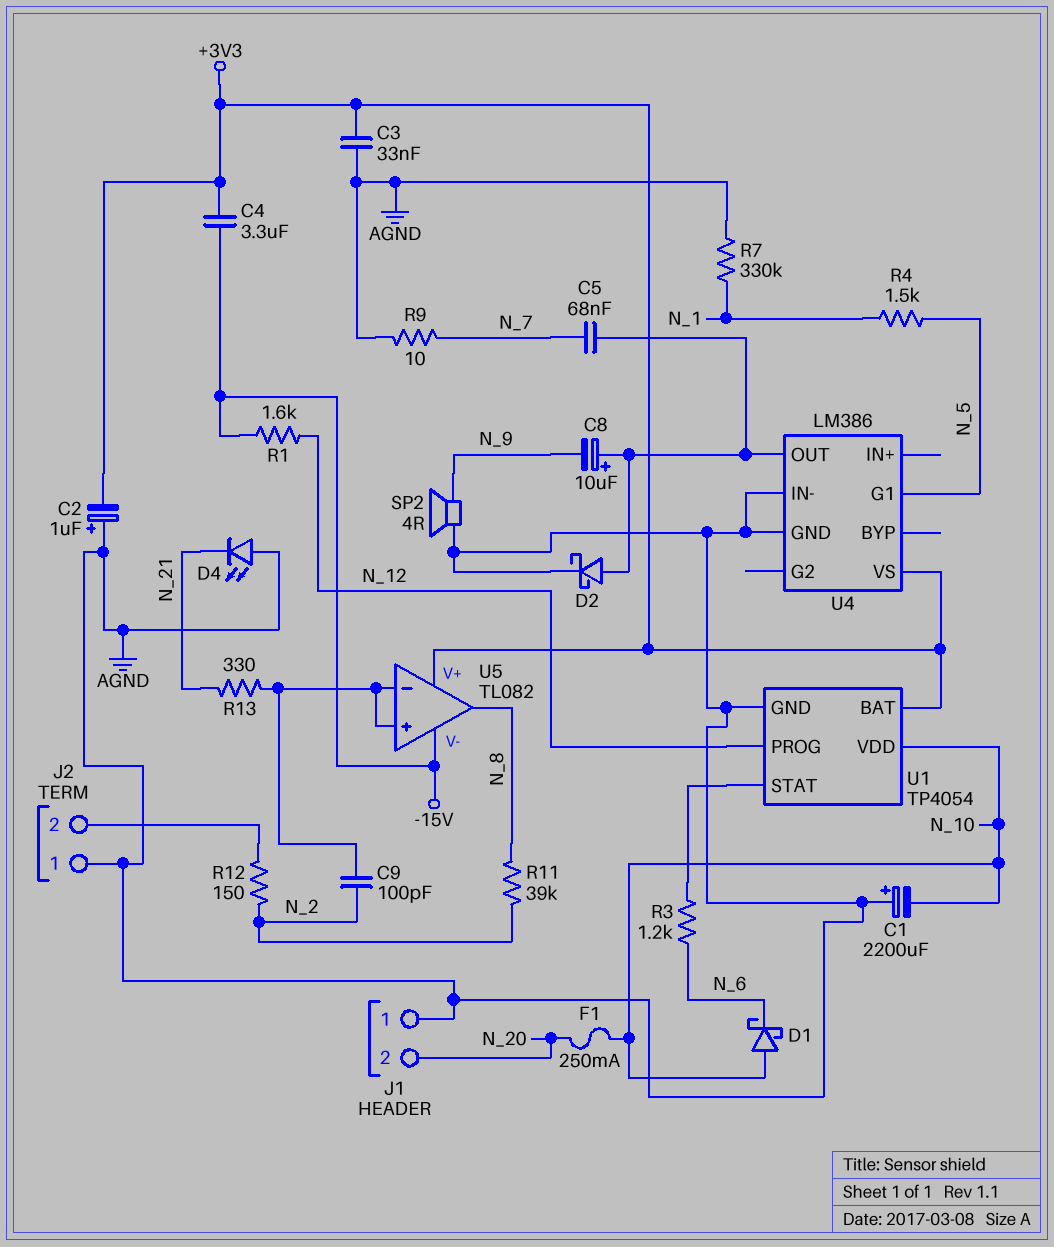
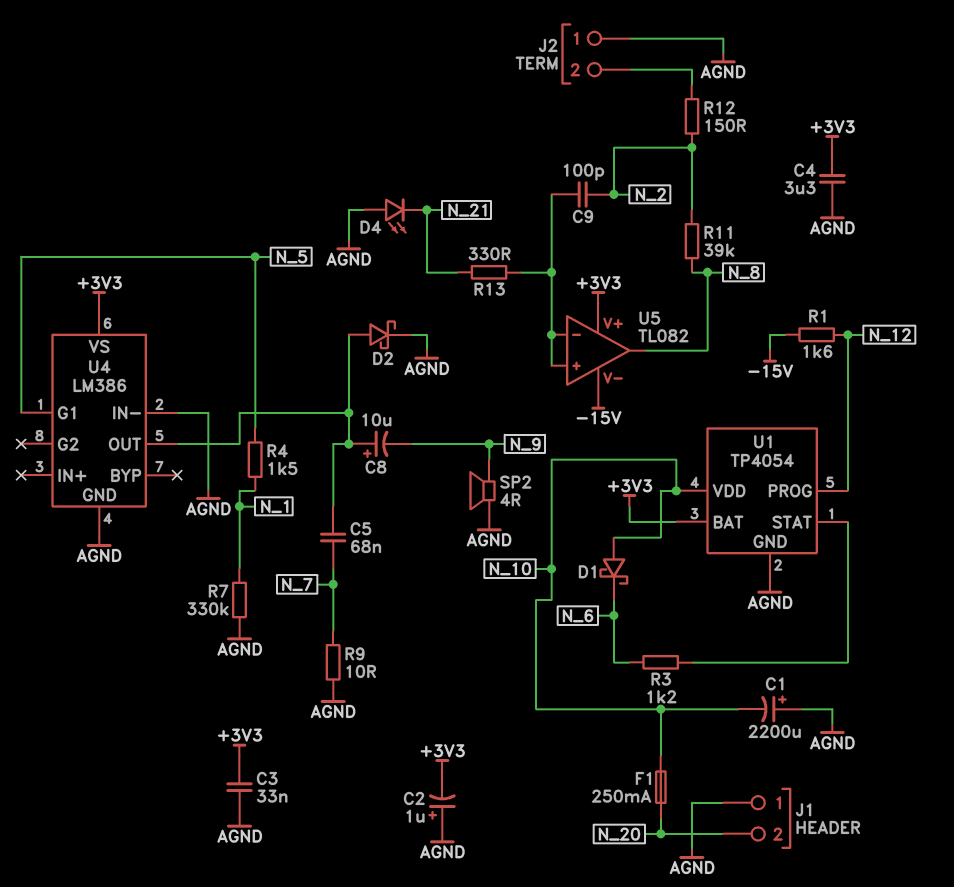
C4: 3.3uF (+3V3, -15V) -> 3.3uF (+3V3, AGND)

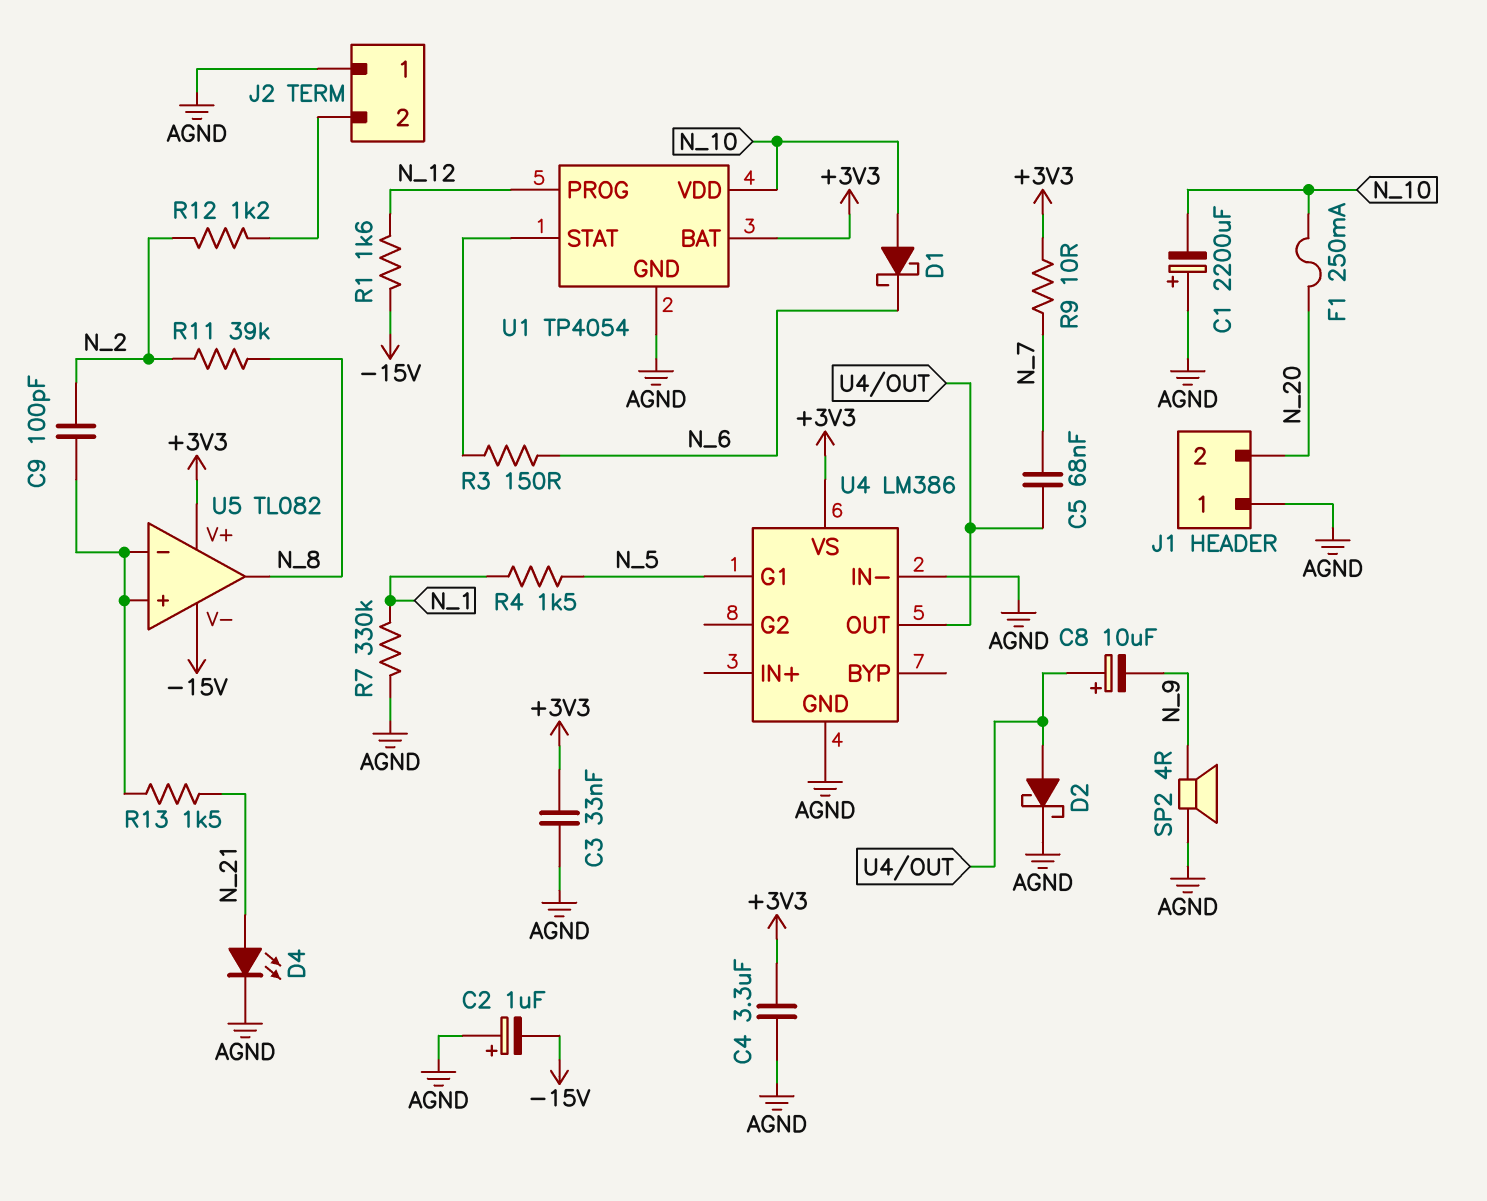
C2: 1uF (plus AGND, minus +3V3) -> 1uF (plus AGND, minus -15V)
D4: LED (A AGND, K N_21) -> LED (A N_21, K AGND)
R3: 1.2k (N_6, U1/STAT) -> 150 (N_6, U1/STAT)
R9: 10 (AGND, N_7) -> 10 (+3V3, N_7)
R12: 150 (J2/2, N_2) -> 1.2k (J2/2, N_2)
R13: 330 (N_21, U5/in+) -> 1.5k (N_21, U5/in+)

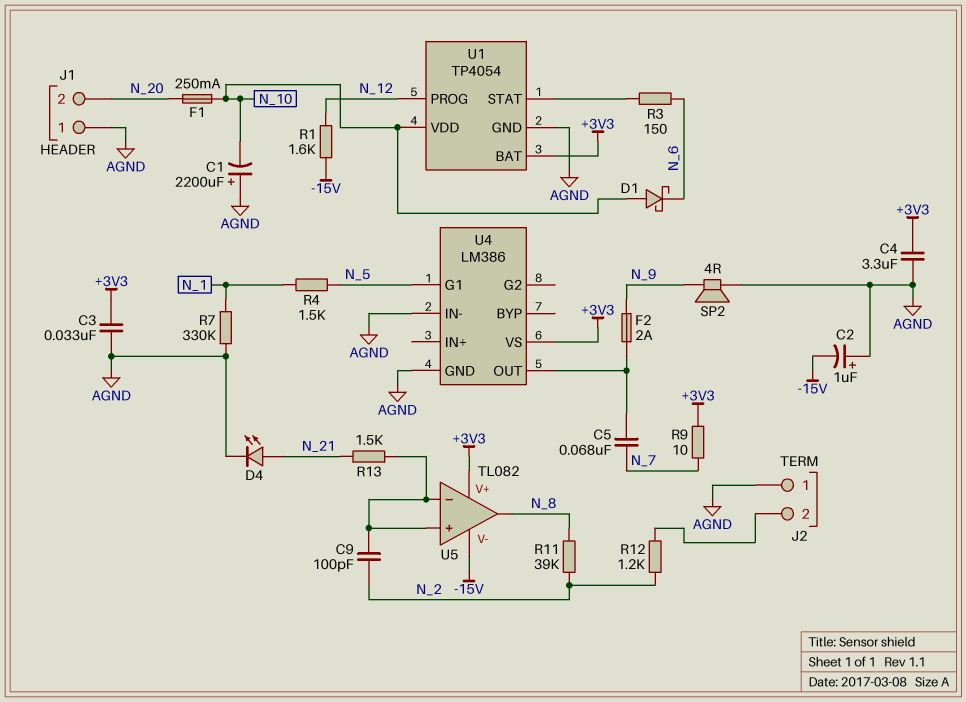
C8: 10uF (plus U4/OUT, minus N_9) -> none
D2: schottky (A U4/OUT, K AGND) -> none
F2: none -> 2A (N_9, U4/OUT)

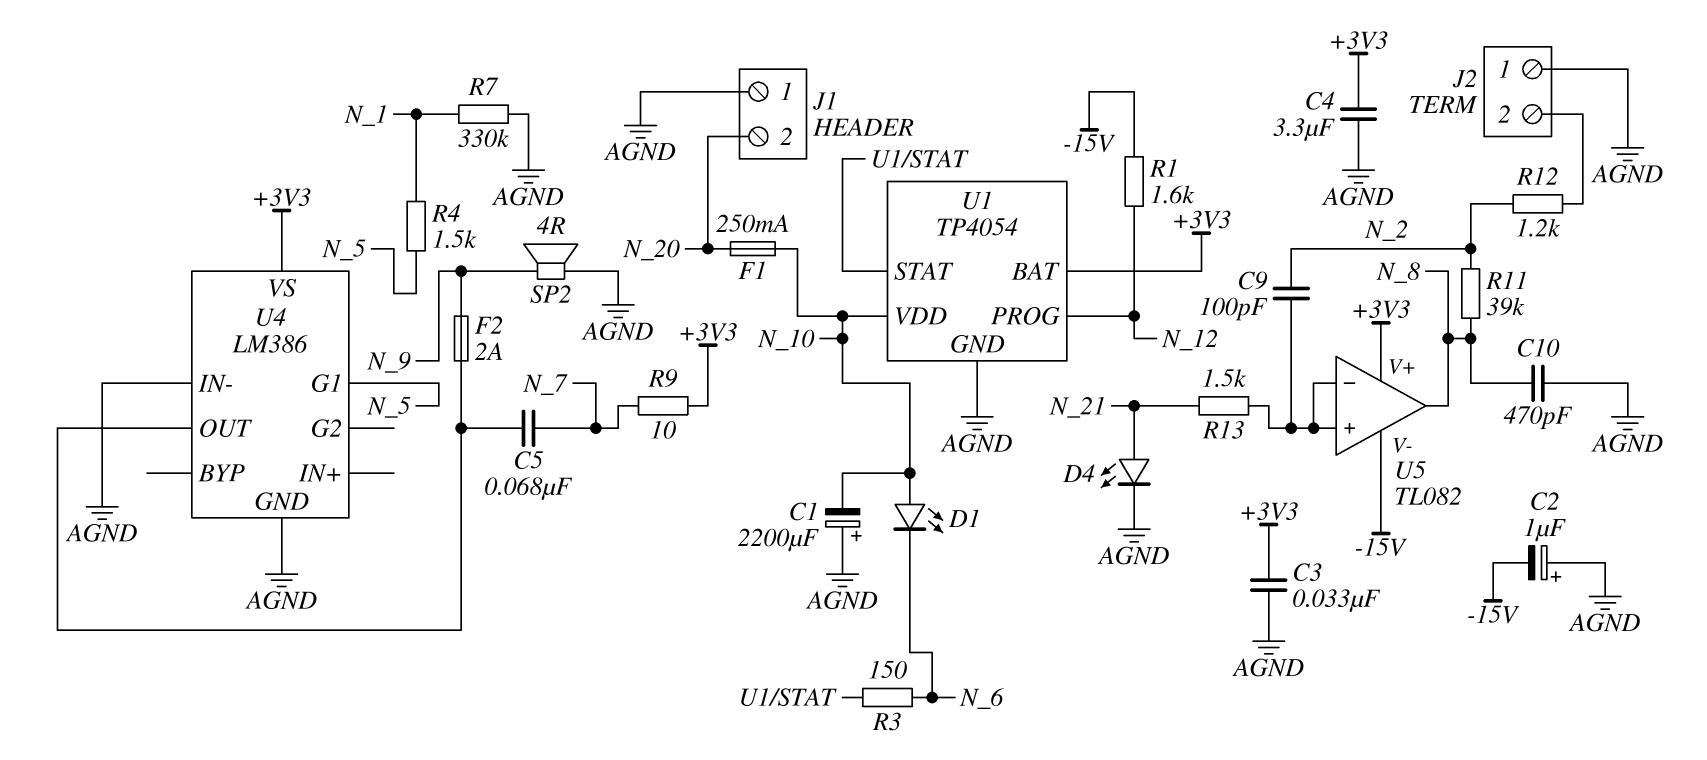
C10: none -> 470pF (AGND, N_8)
D1: schottky (A N_10, K N_6) -> LED (A N_10, K N_6)

